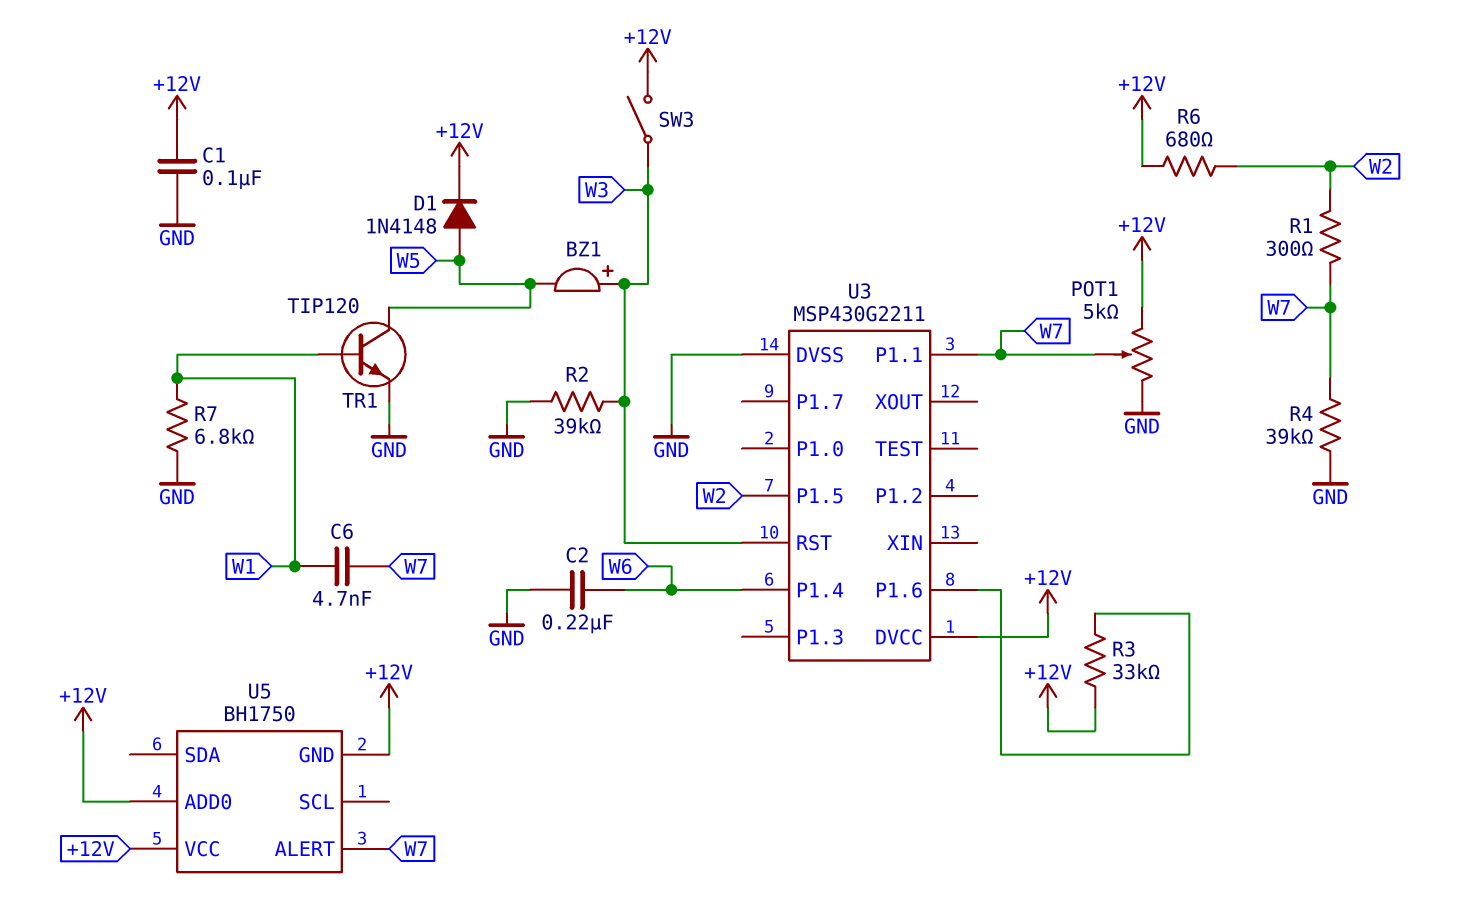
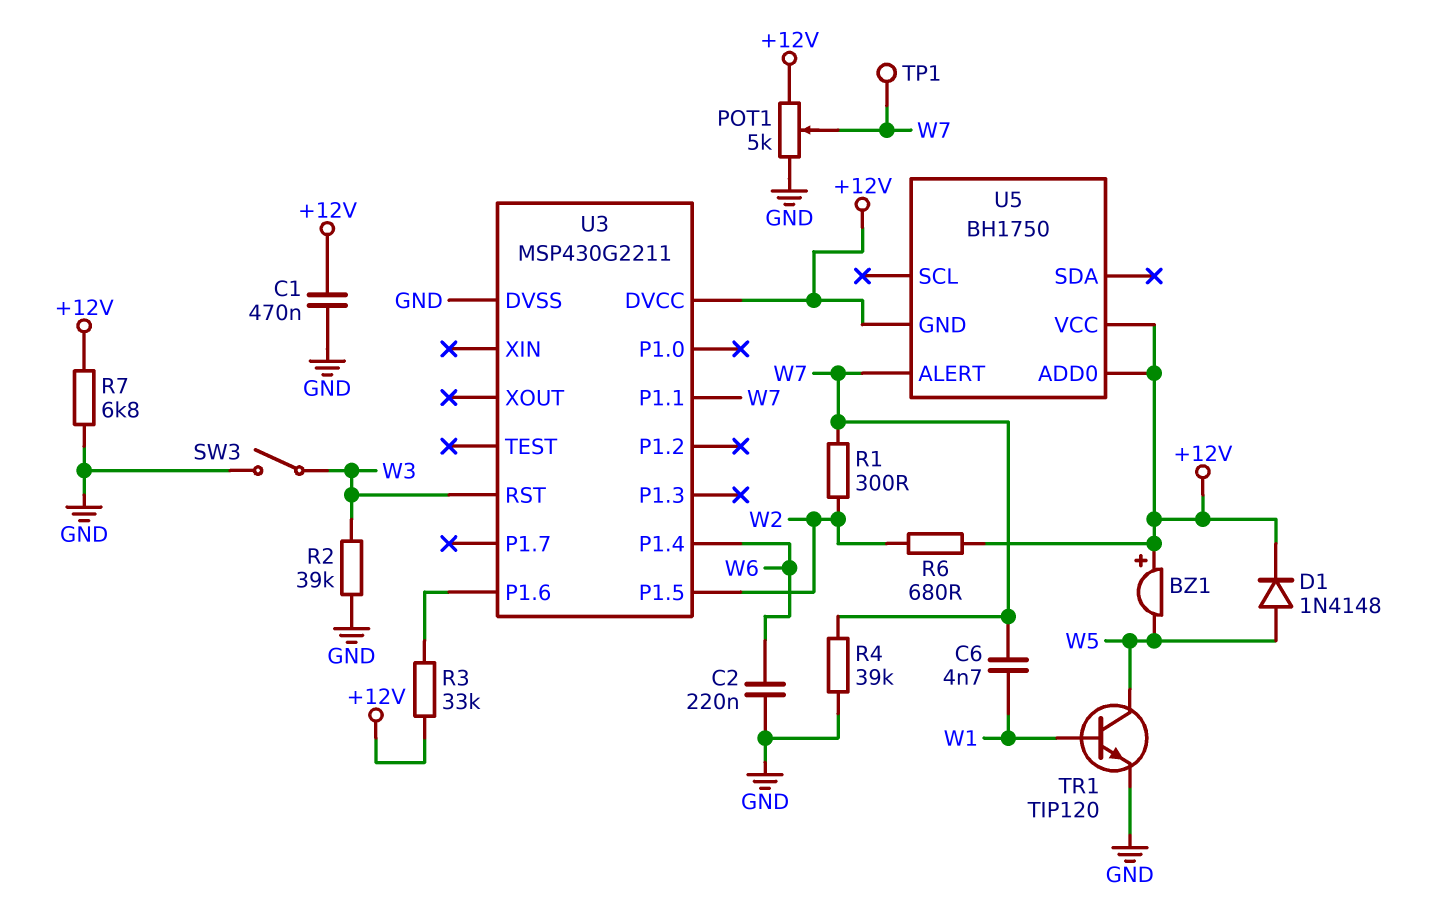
BZ1: buzzer (plus W3, minus W5) -> buzzer (plus +12V, minus W5)
C1: 100nF (+12V, GND) -> 470nF (+12V, GND)
R7: 6.8k (GND, W1) -> 6.8k (+12V, GND)
SW3: switch (+12V, W3) -> switch (GND, W3)
TP1: none -> test point (W7)

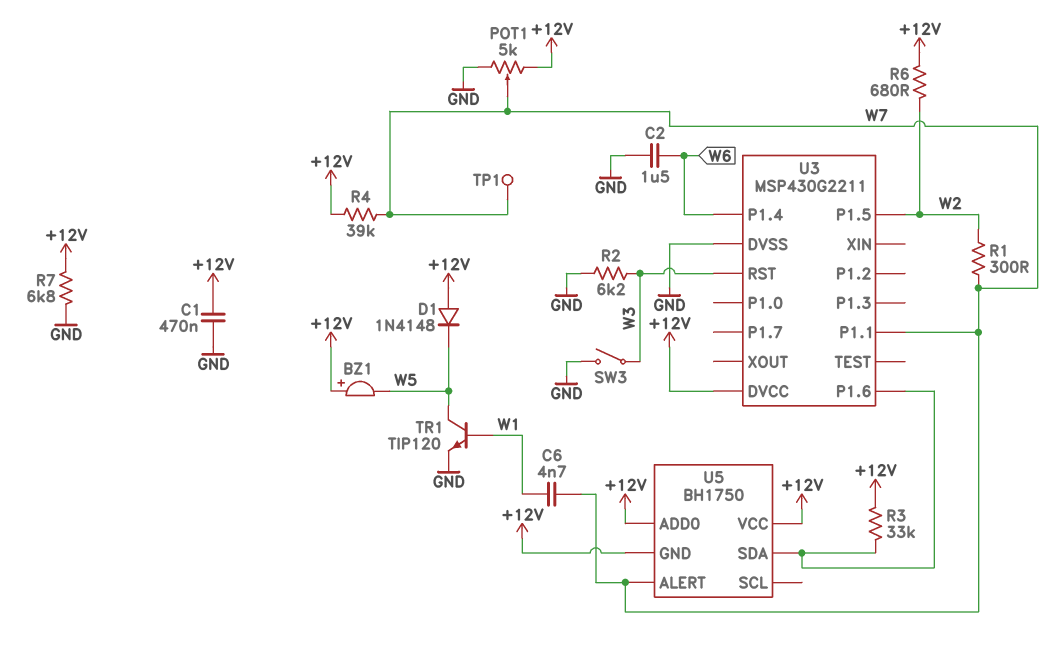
C2: 220nF (GND, W6) -> 1.5uF (GND, W6)
D1: diode 1N4148 (A W5, K +12V) -> diode 1N4148 (A +12V, K W5)
R2: 39k (GND, W3) -> 6.2k (GND, W3)
R4: 39k (GND, W7) -> 39k (+12V, W7)
U5 pin SDA: none -> U3/P1.6

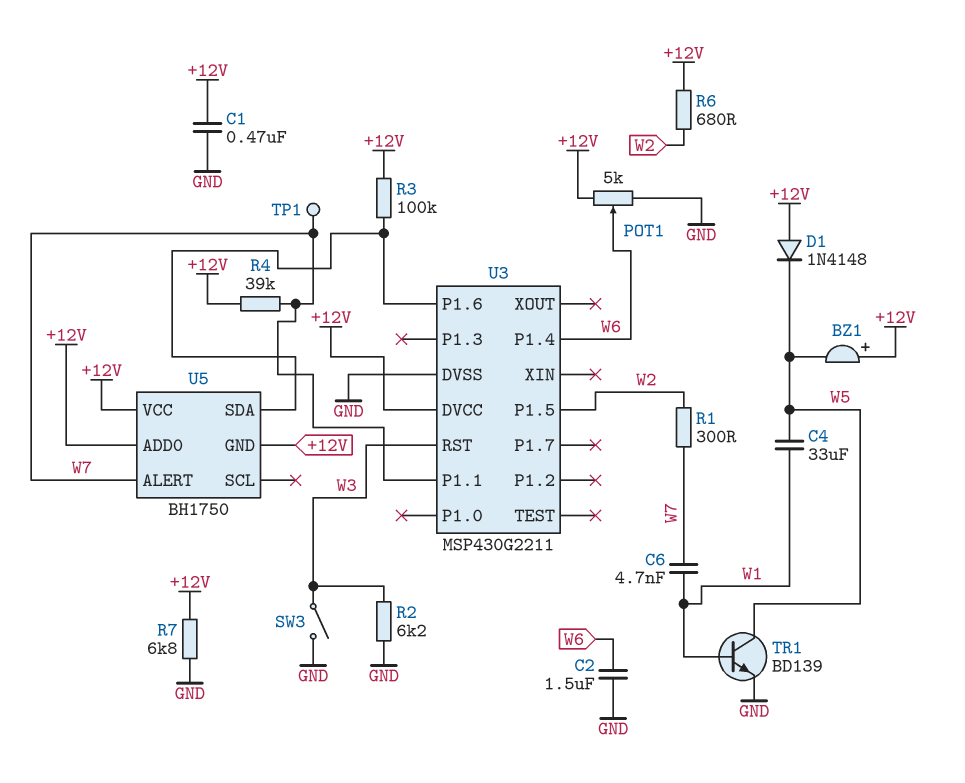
C4: none -> 33uF (W1, W5)
POT1: 5k (+12V, GND, wiper W7) -> 5k (+12V, GND, wiper W6)
R3: 33k (+12V, U3/P1.6) -> 100k (+12V, U3/P1.6)
TR1: NPN TIP120 (B W1, C W5, E GND) -> NPN BD139 (B W1, C W5, E GND)

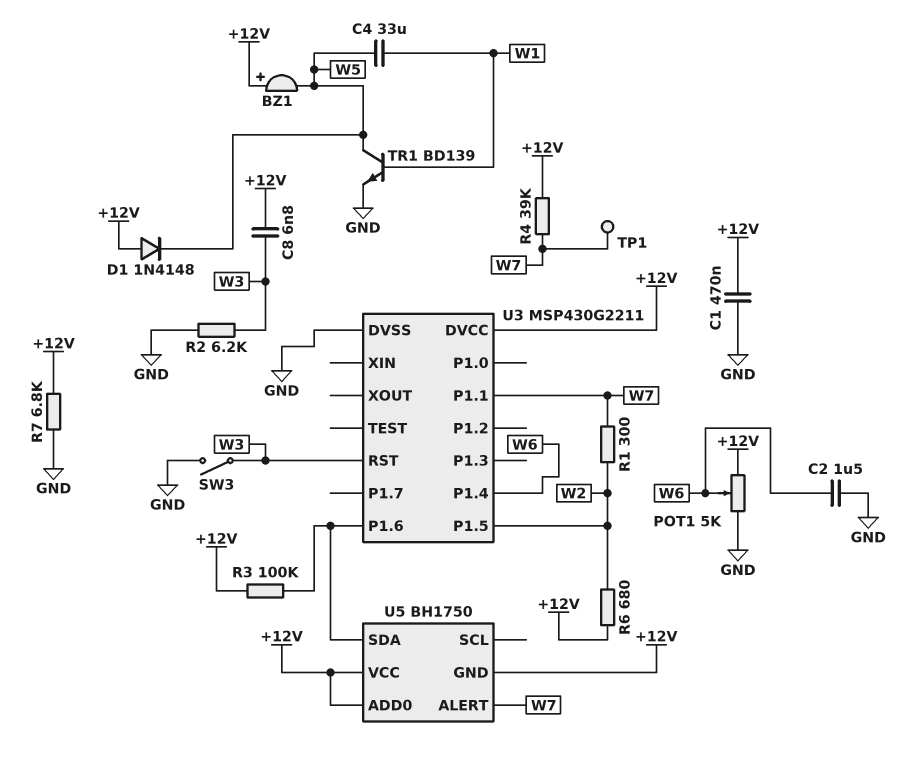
C6: 4.7nF (W1, W7) -> none
C8: none -> 6.8nF (+12V, W3)

